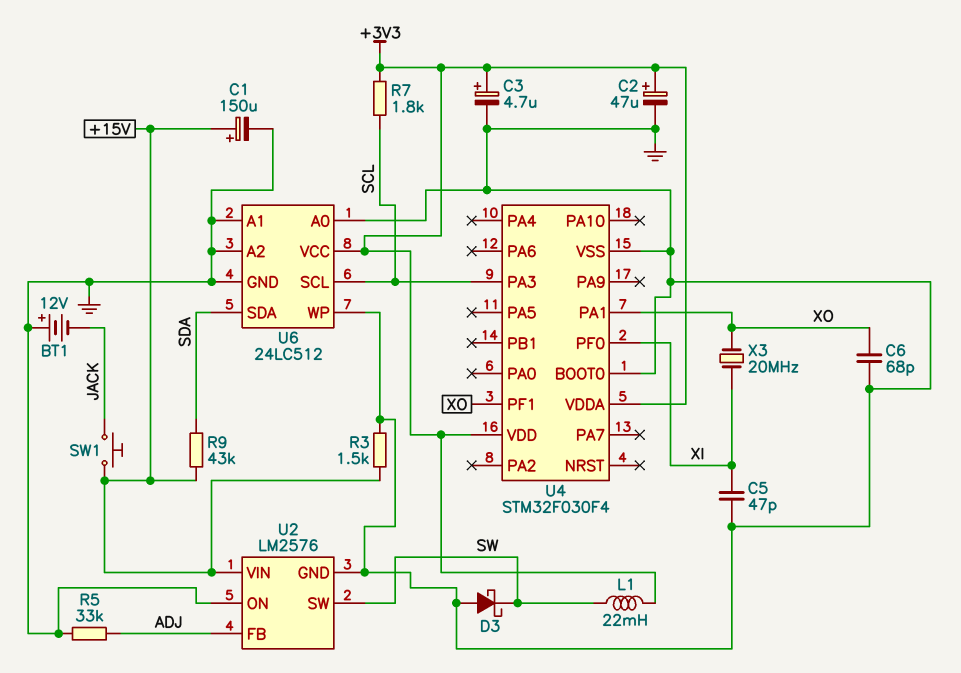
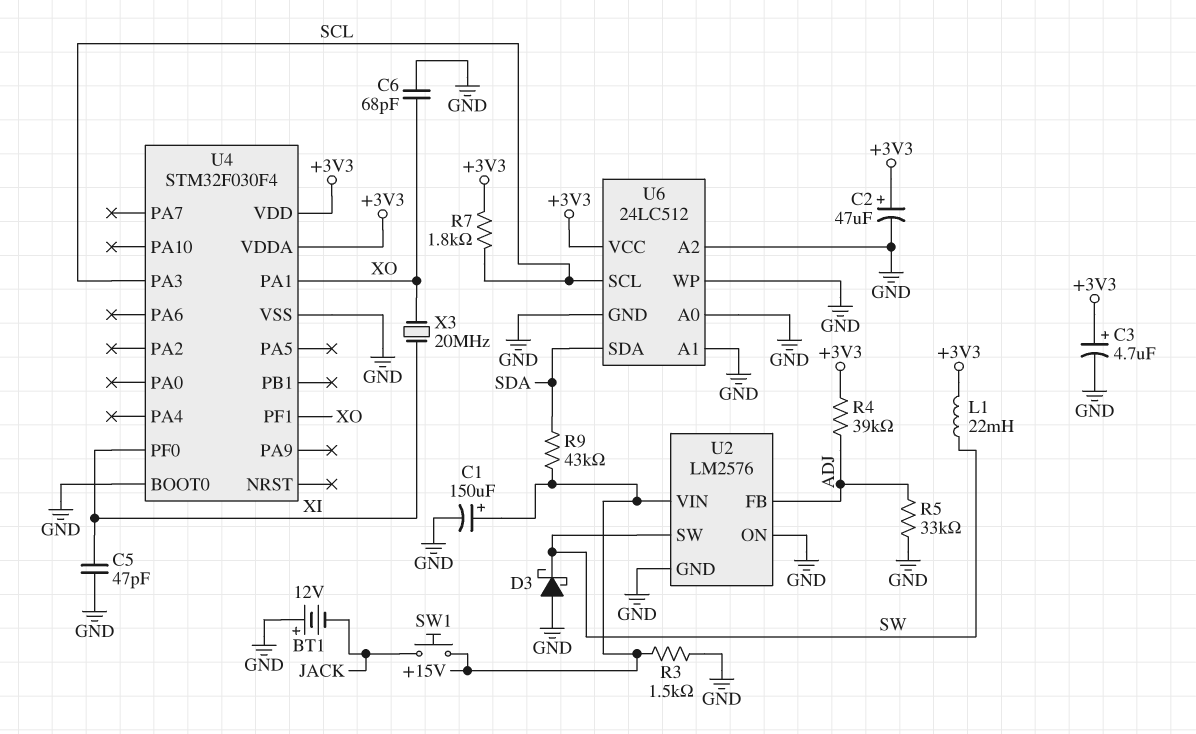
R4: none -> 39k (+3V3, ADJ)

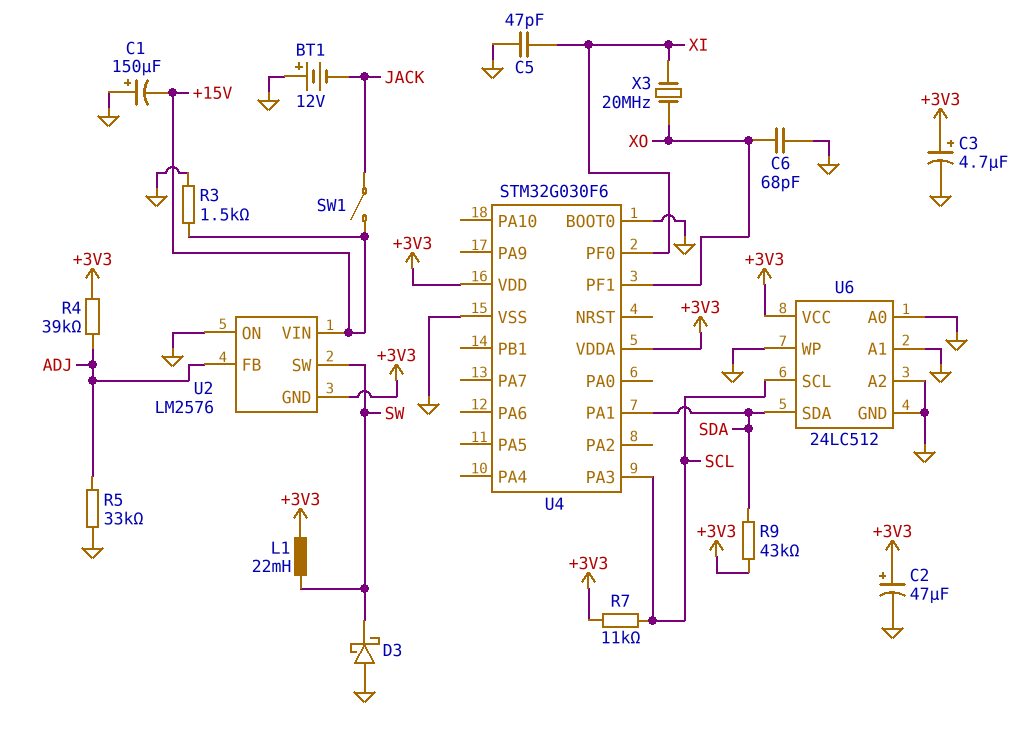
C1: 150uF (plus +15V, minus GND) -> 150uF (plus GND, minus +15V)
R7: 1.8k (+3V3, SCL) -> 11k (+3V3, SCL)
R9: 43k (+15V, SDA) -> 43k (+3V3, SDA)
SW1: button (+15V, JACK) -> switch (+15V, JACK)
U2 pin GND: GND -> +3V3
U4: STM32F030F4 -> STM32G030F6
U4 pin PA1: XO -> SDA

